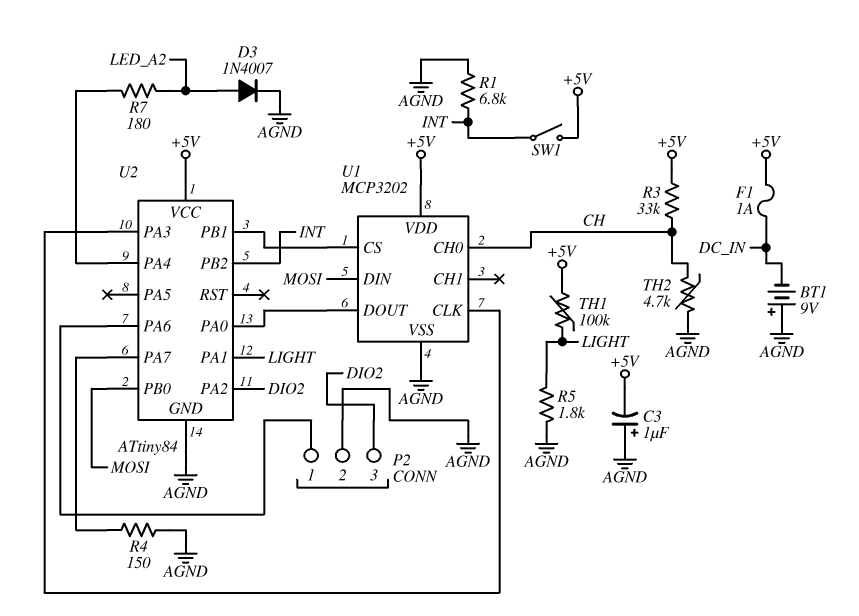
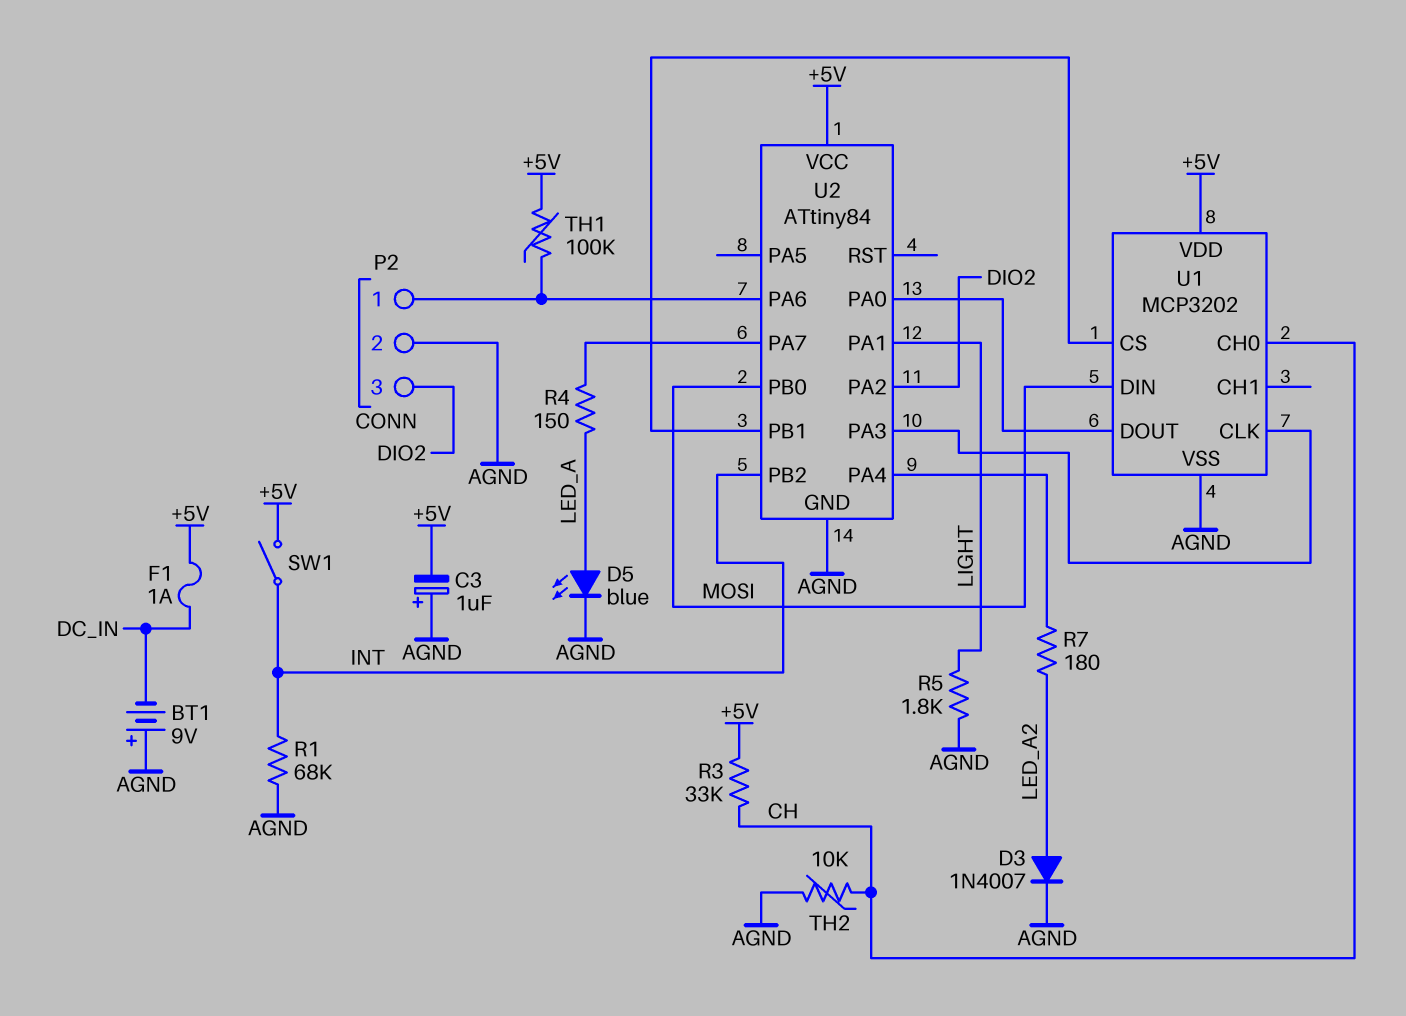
D5: none -> LED blue (A LED_A, K AGND)
R1: 6.8k (AGND, INT) -> 68k (AGND, INT)
R4: 150 (AGND, U2/PA7) -> 150 (LED_A, U2/PA7)
TH1: 100k (+5V, LIGHT) -> 100k (+5V, P2/1)
TH2: 4.7k (AGND, CH) -> 10k (AGND, CH)

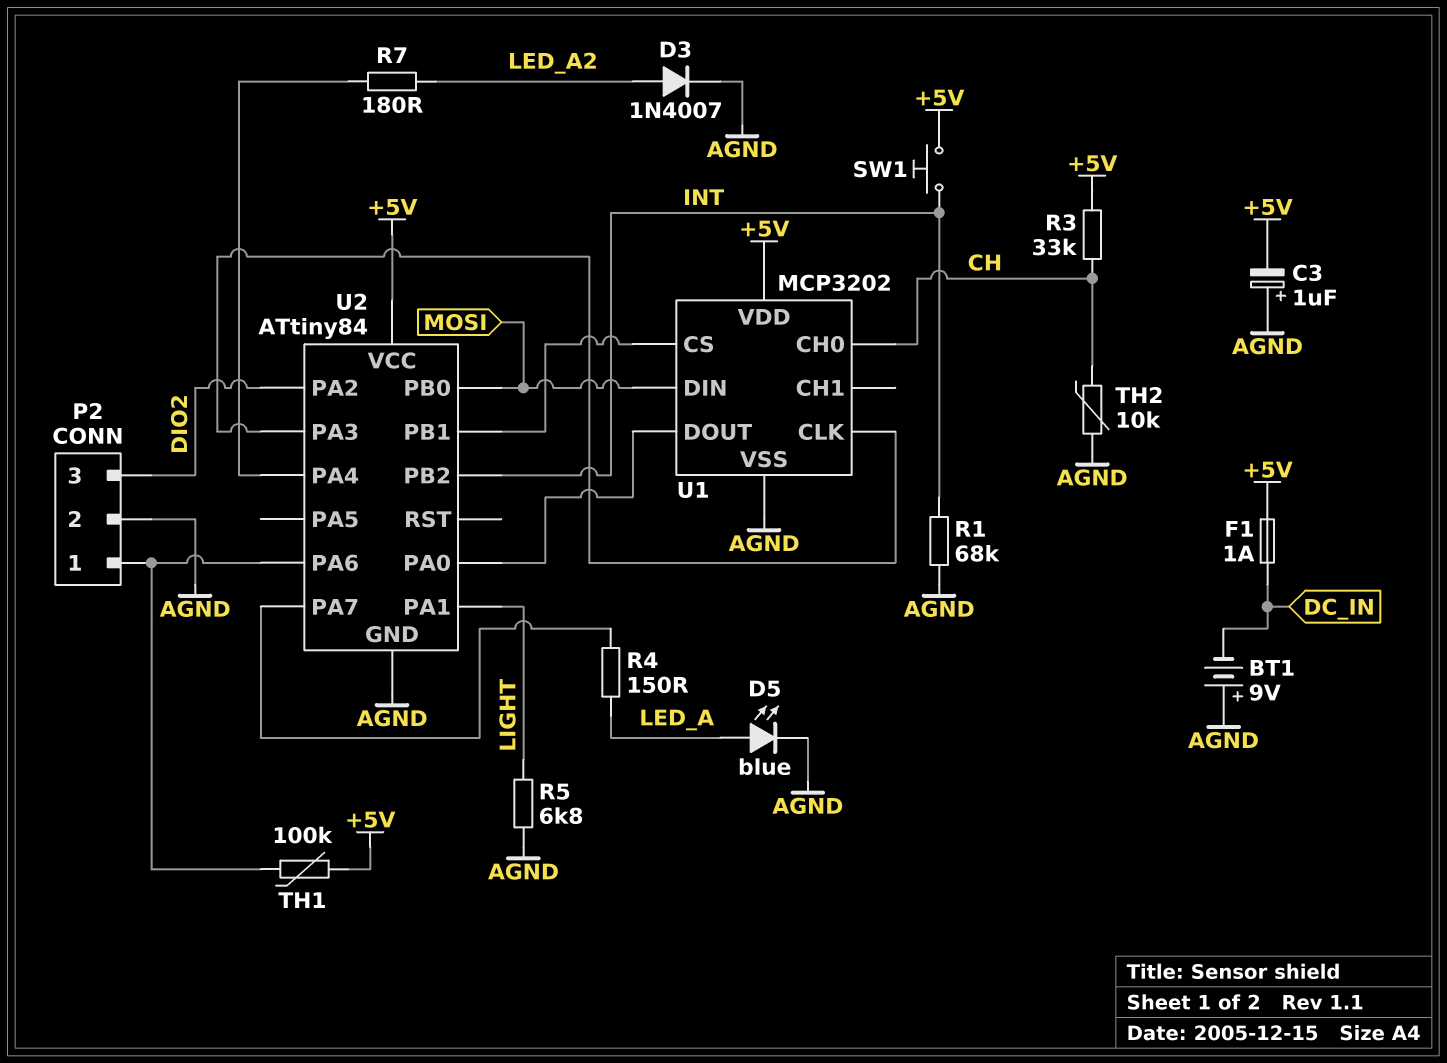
R5: 1.8k (AGND, LIGHT) -> 6.8k (AGND, LIGHT)
SW1: switch (+5V, INT) -> button (+5V, INT)

